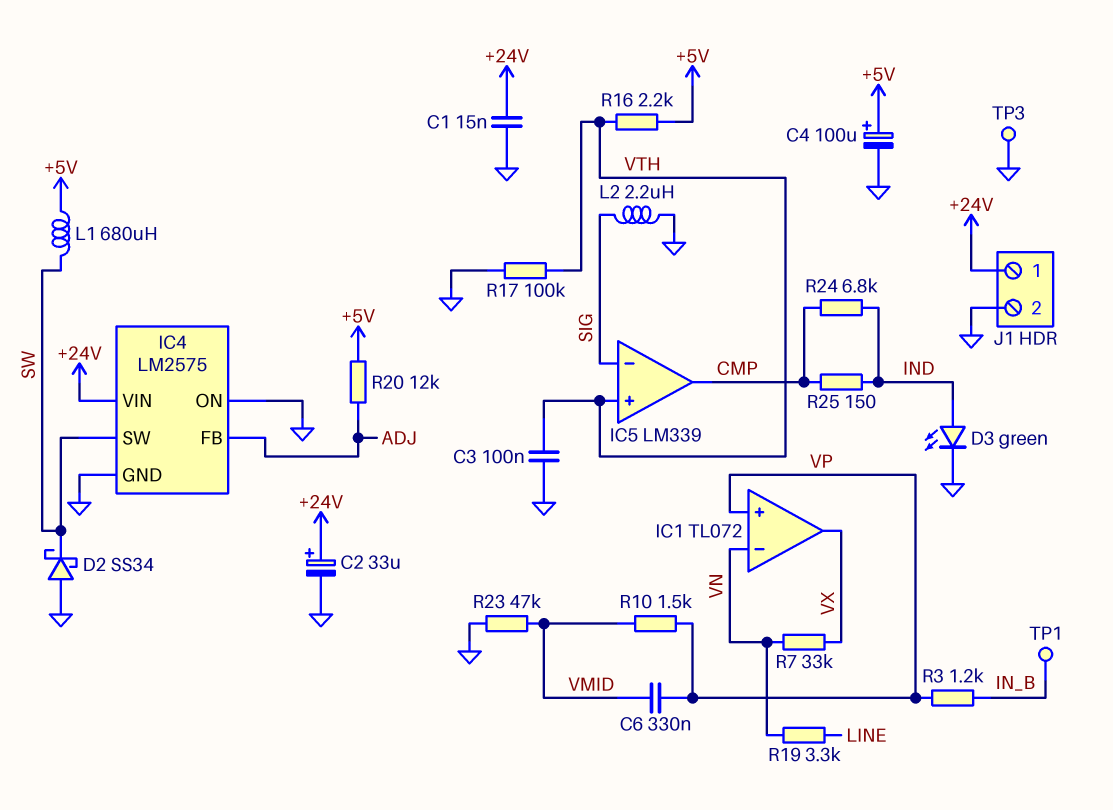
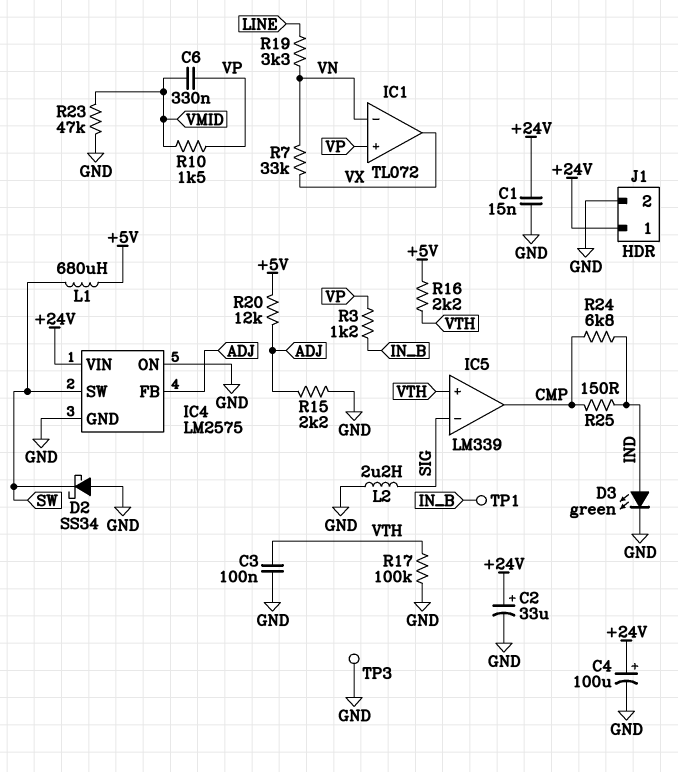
C4: 100uF (plus +5V, minus GND) -> 100uF (plus +24V, minus GND)
R15: none -> 2.2k (ADJ, GND)

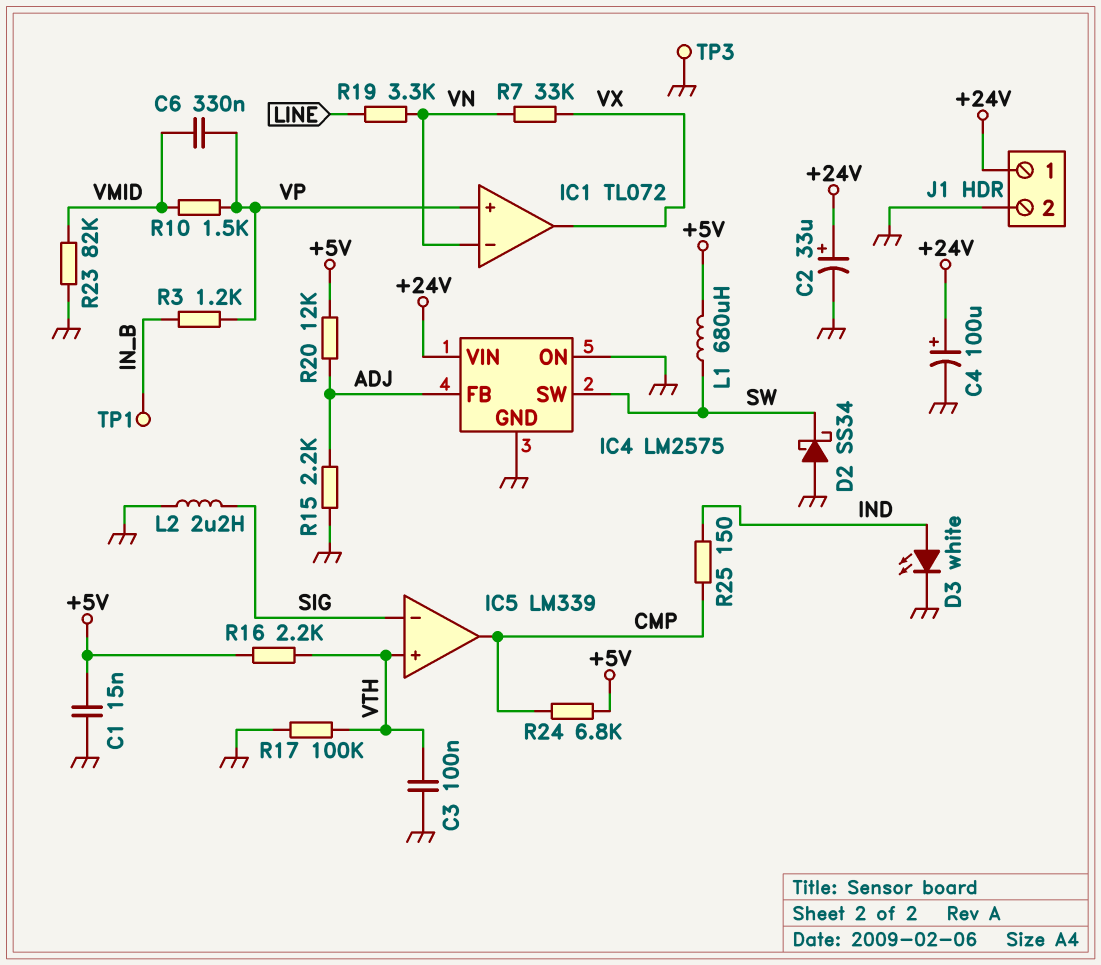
C1: 15nF (+24V, GND) -> 15nF (+5V, GND)
D3: LED green (A IND, K GND) -> LED white (A IND, K GND)
R23: 47k (GND, VMID) -> 82k (GND, VMID)
R24: 6.8k (CMP, IND) -> 6.8k (+5V, CMP)

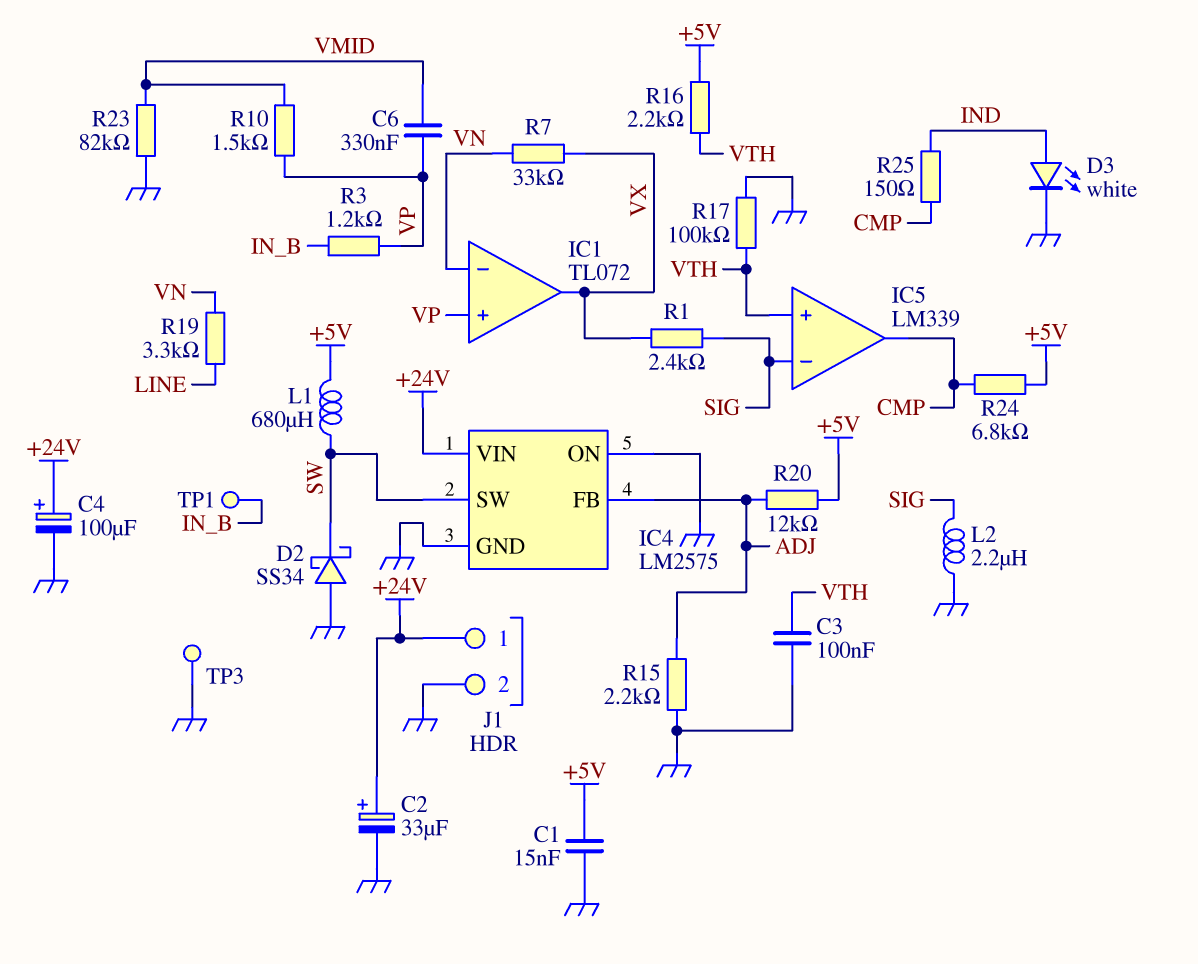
R1: none -> 2.4k (SIG, VX)

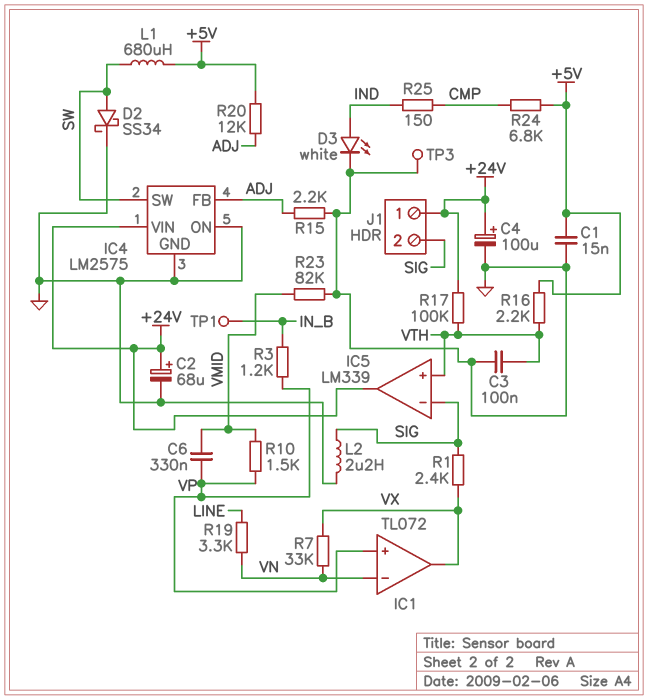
C2: 33uF (plus +24V, minus GND) -> 68uF (plus +24V, minus GND)
D2: schottky SS34 (A GND, K SW) -> schottky SS34 (A SW, K GND)
IC5 pin out: CMP -> +24V
J1 pin 2: GND -> SIG
R17: 100k (GND, VTH) -> 100k (+24V, VTH)

